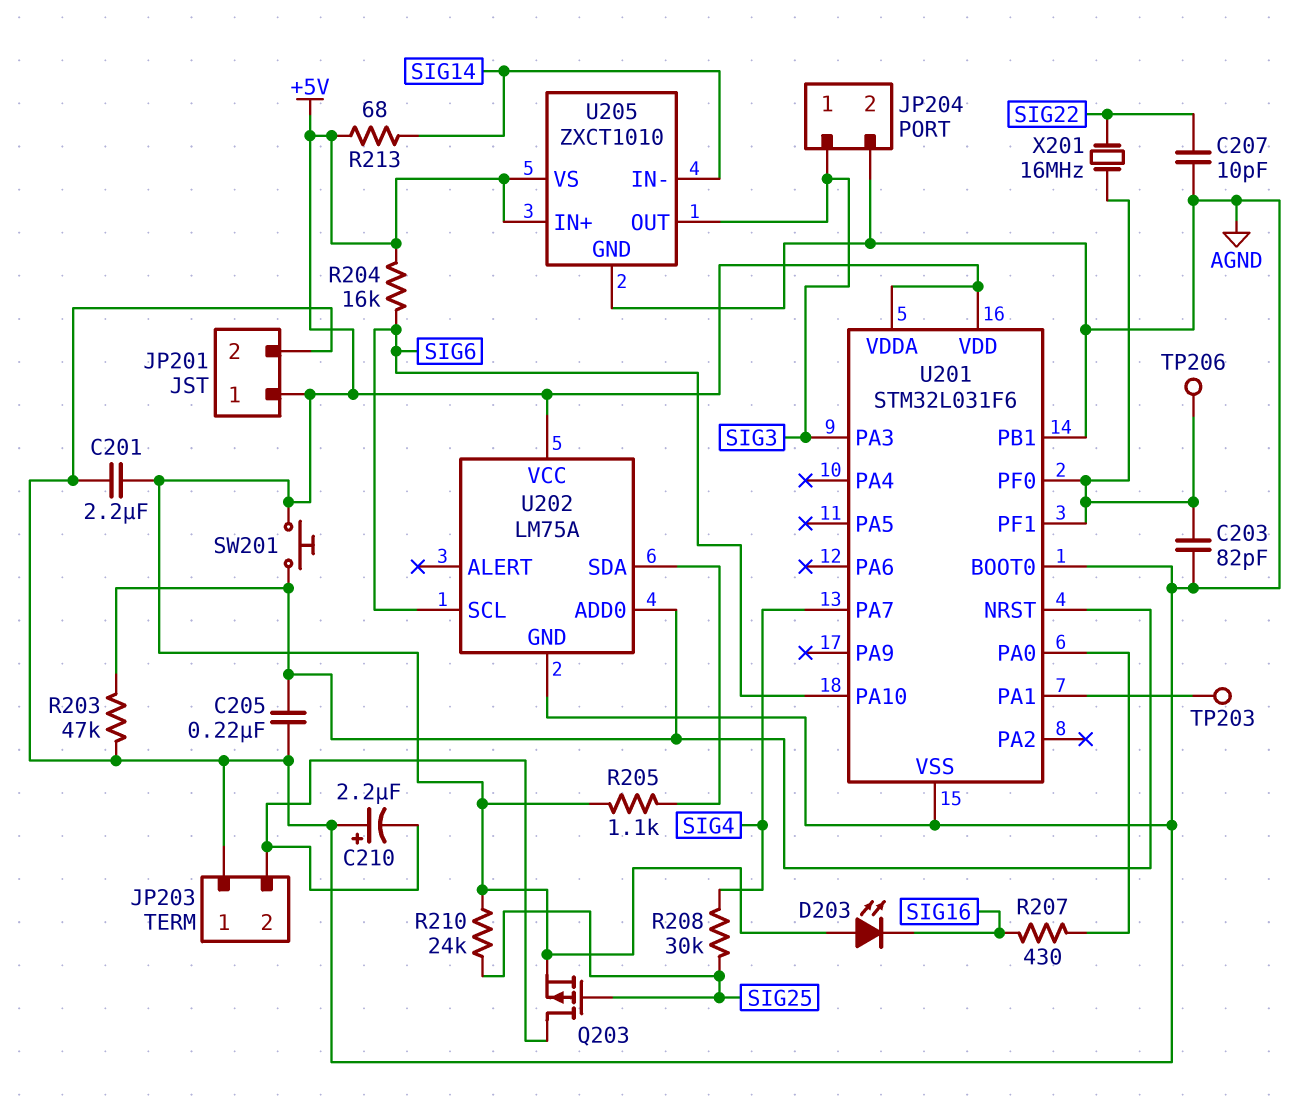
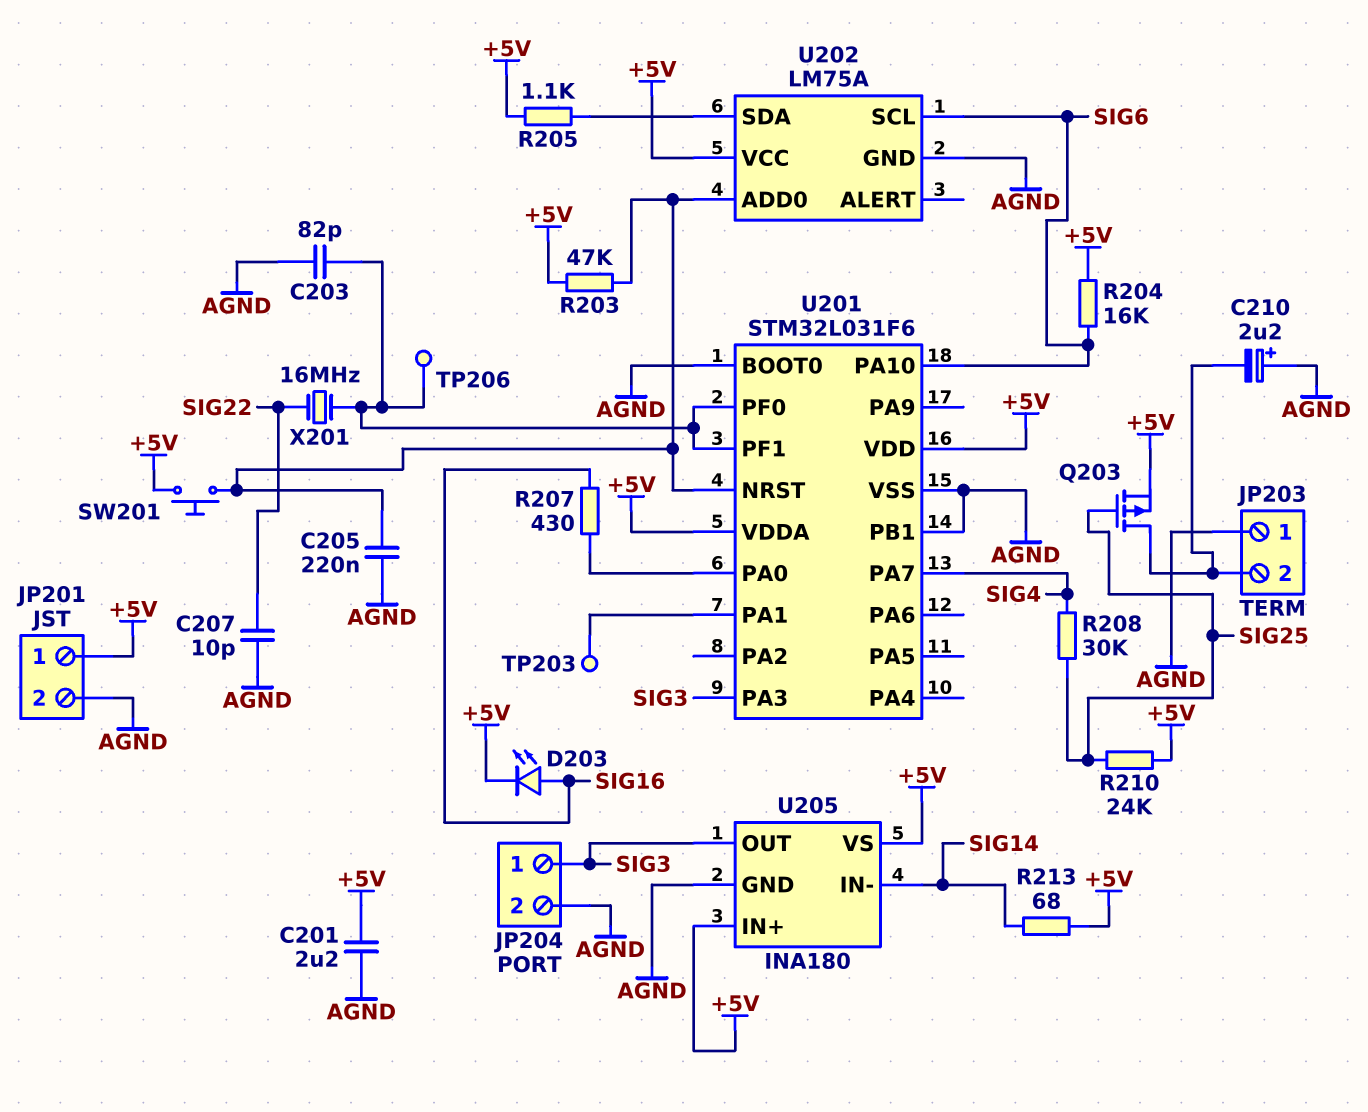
D203: LED (A +5V, K SIG16) -> LED (A SIG16, K +5V)
R203: 47k (AGND, U201/NRST) -> 47k (+5V, U201/NRST)
U205: ZXCT1010 -> INA180

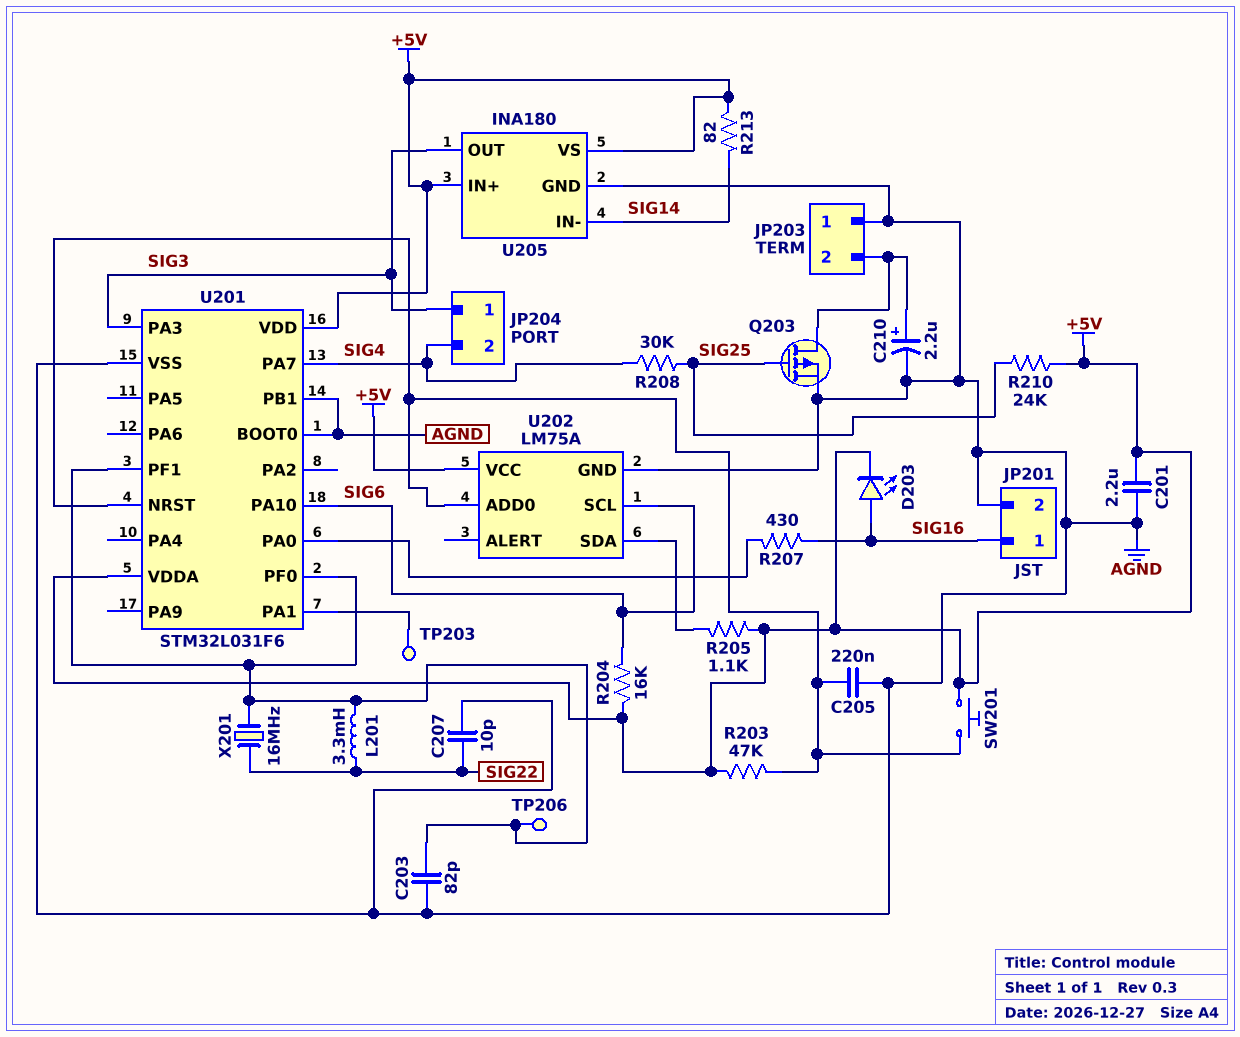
C210: 2.2uF (plus AGND, minus JP203/2) -> 2.2uF (plus JP203/2, minus AGND)
JP201 pin 1: +5V -> SIG16
JP204 pin 2: AGND -> SIG4
L201: none -> 3.3mH (SIG22, U201/PF0)
Q203: PMOS (G SIG25, D JP203/2, S +5V) -> PMOS (G SIG25, D JP203/2, S AGND)
R213: 68 (+5V, SIG14) -> 82 (+5V, SIG14)

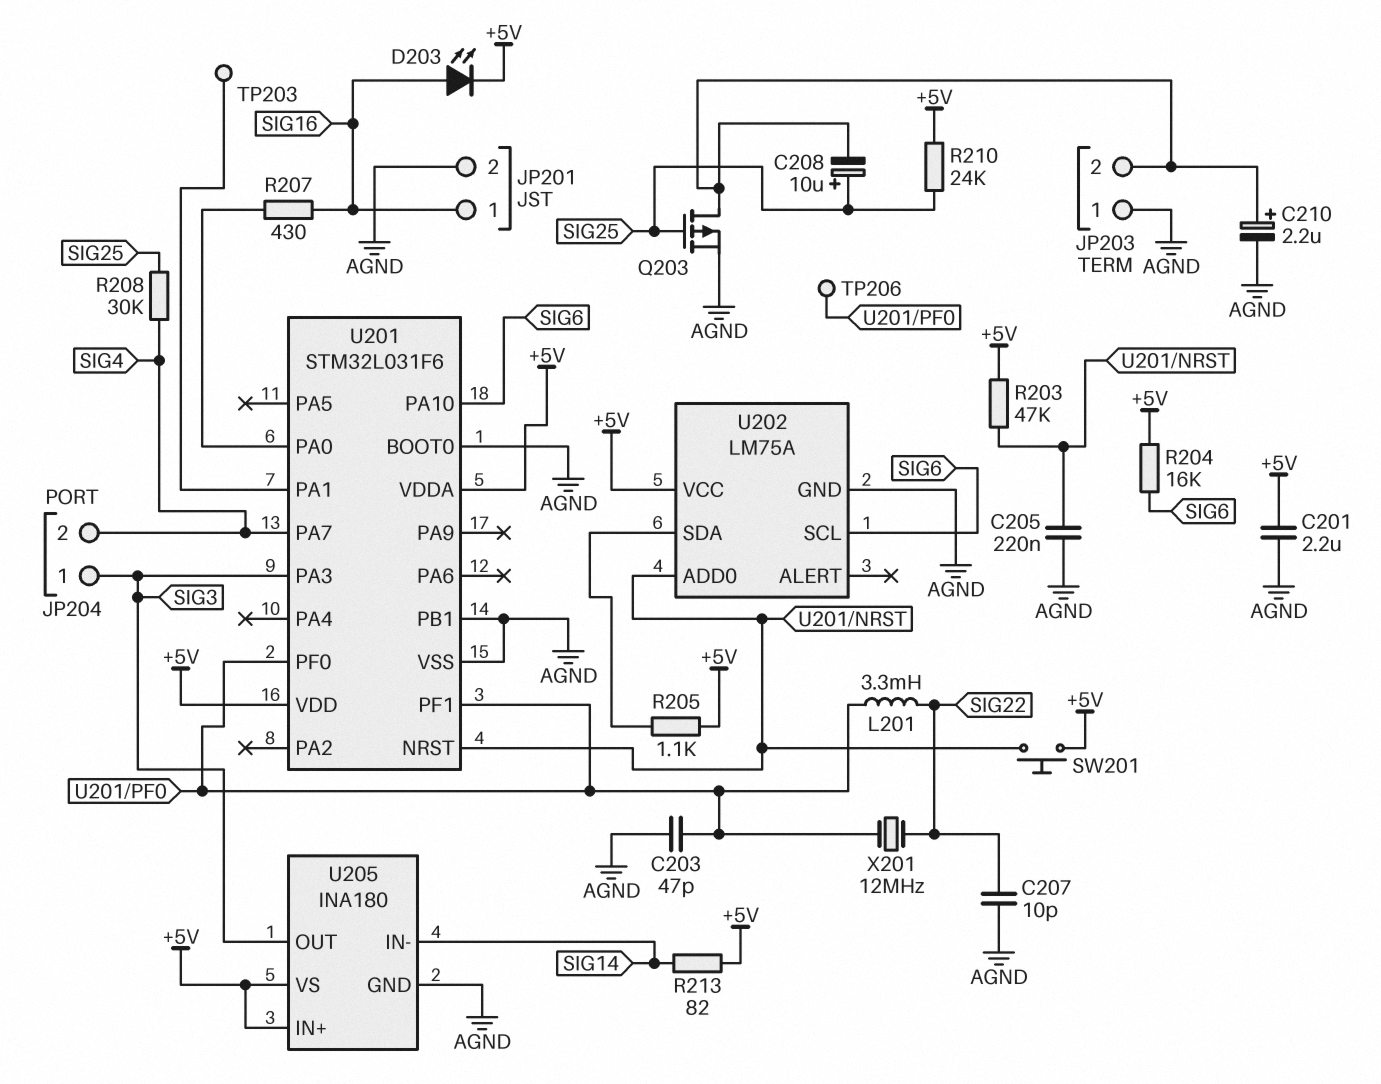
C203: 82pF (AGND, U201/PF0) -> 47pF (AGND, U201/PF0)
C208: none -> 10uF (plus SIG25, minus JP203/2)
X201: 16MHz (SIG22, U201/PF0) -> 12MHz (SIG22, U201/PF0)

